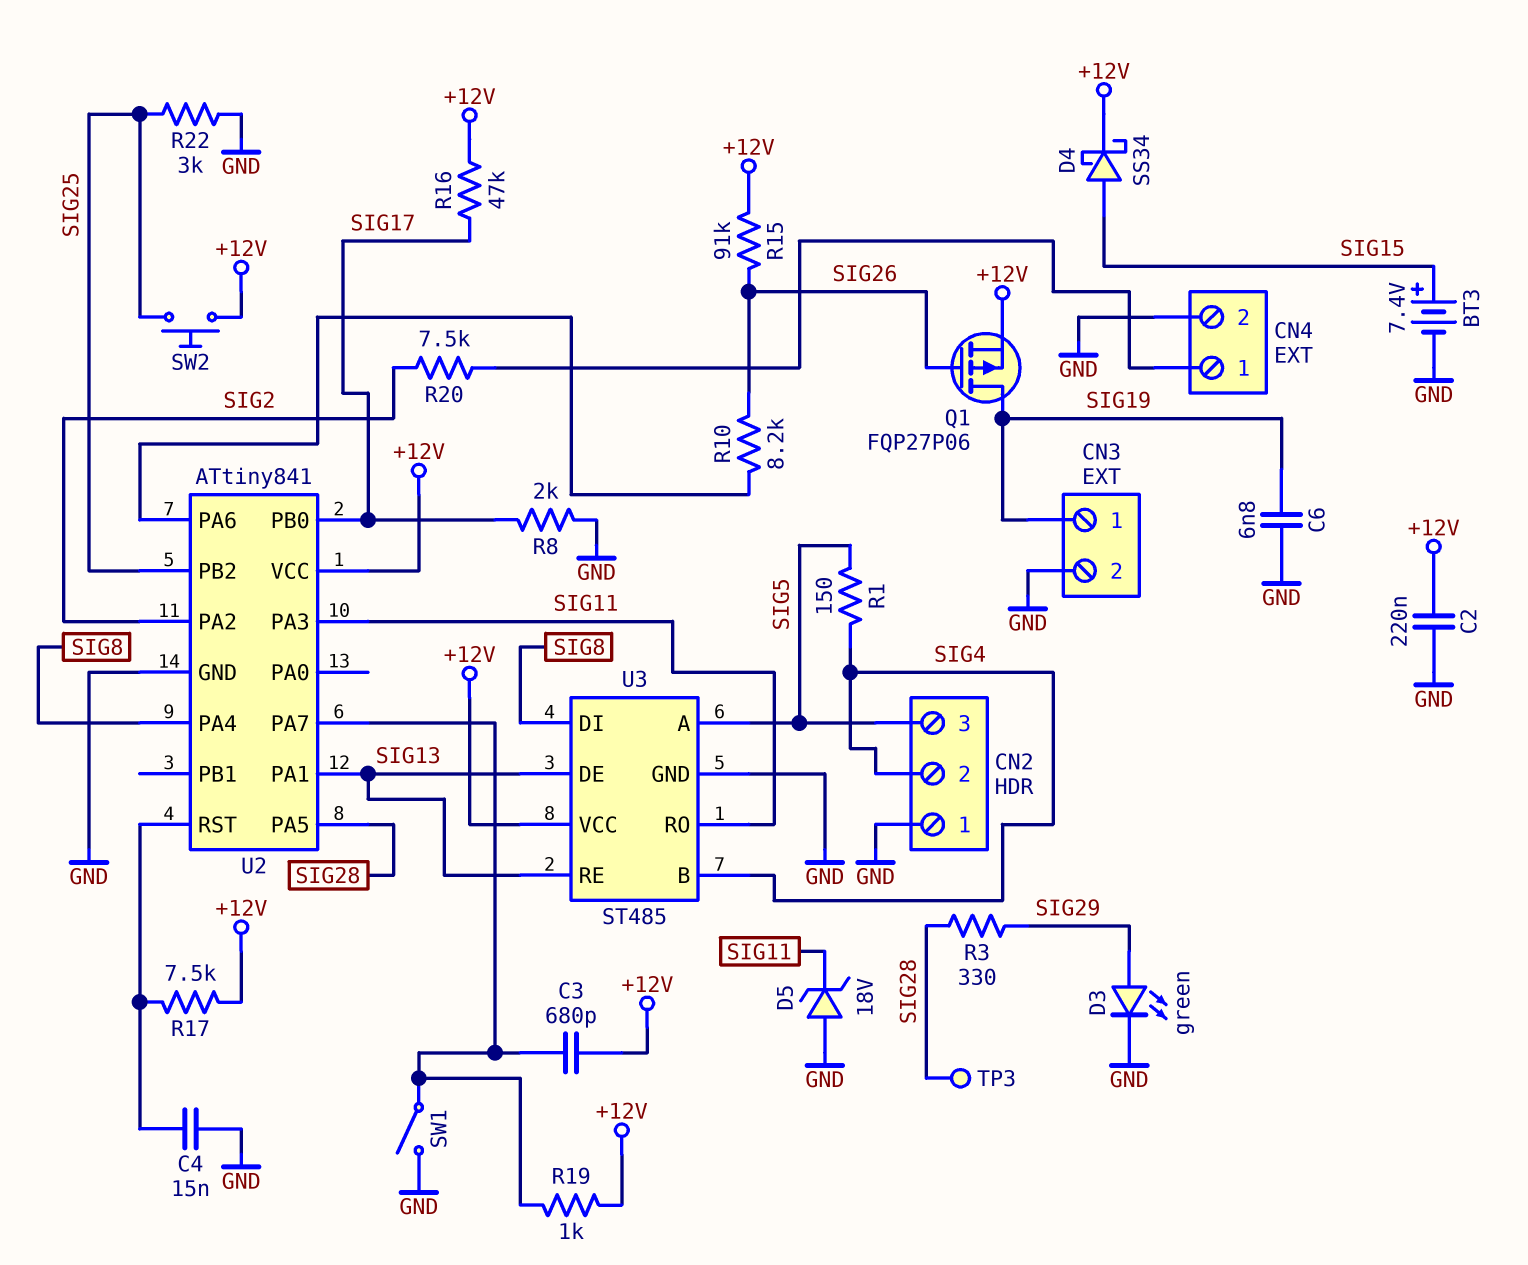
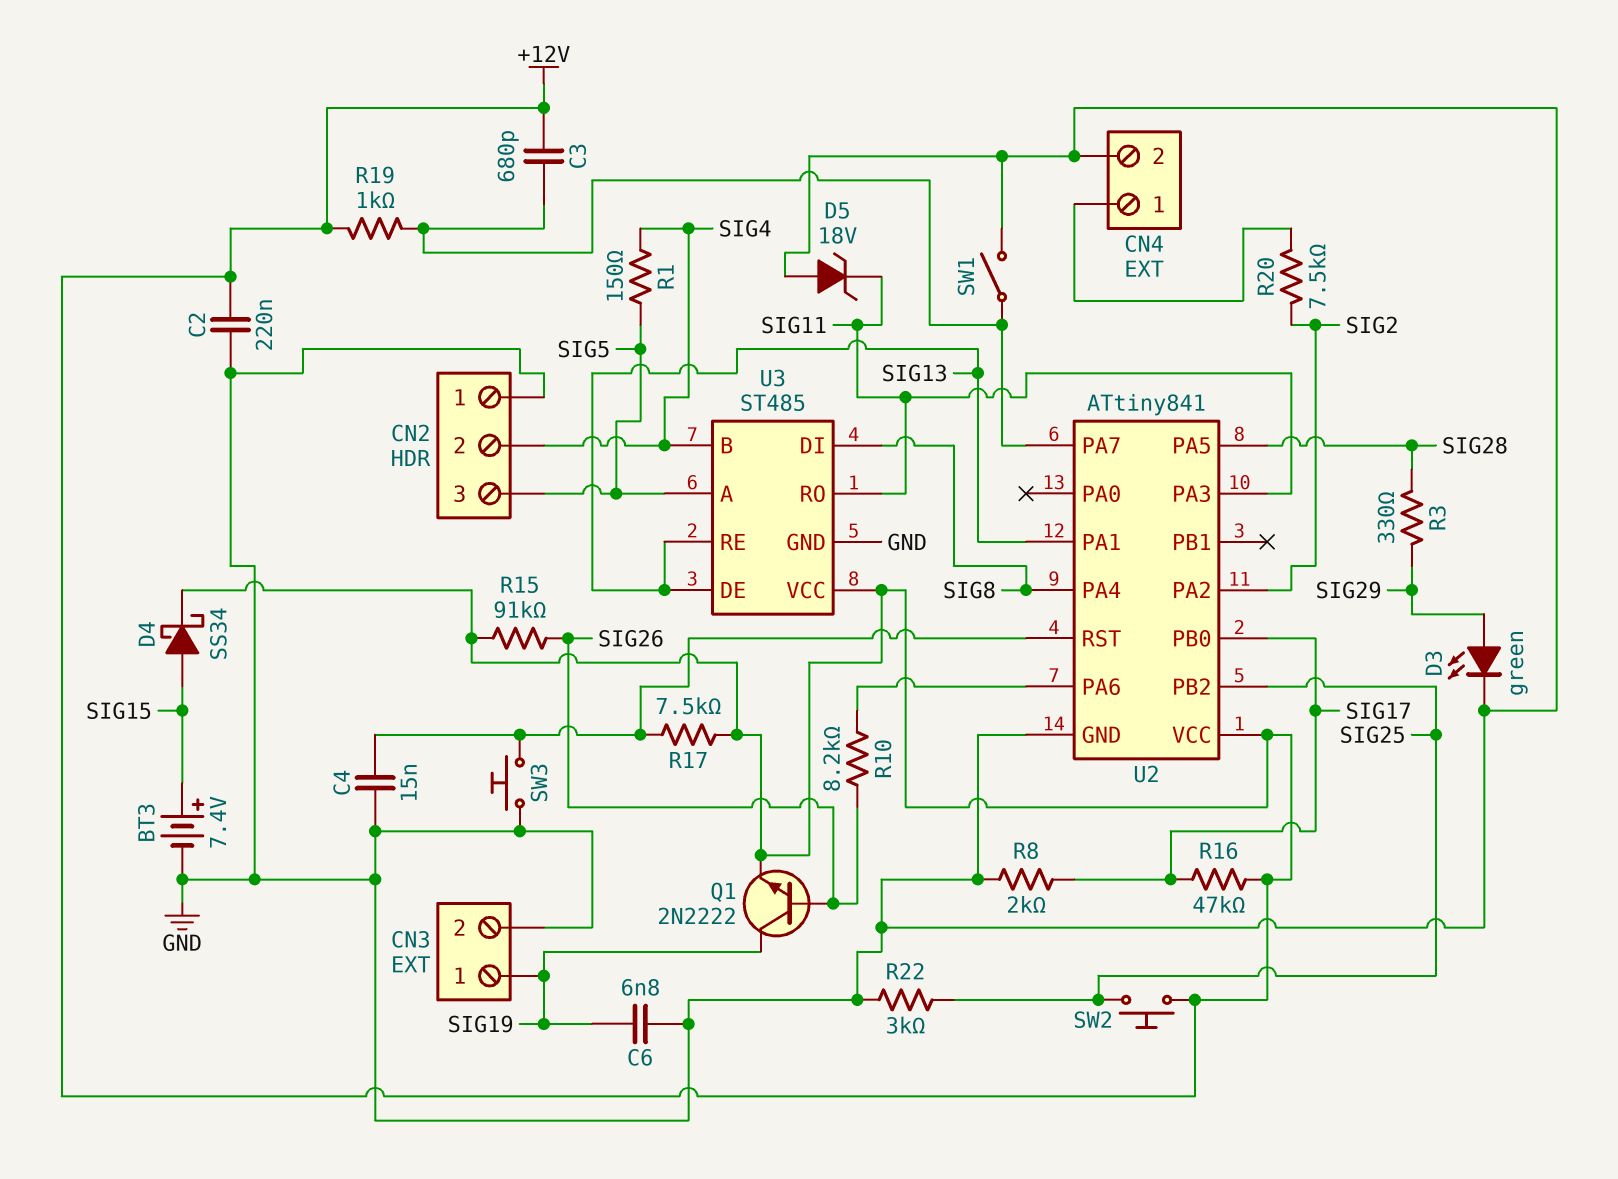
Q1: PMOS FQP27P06 (G SIG26, D SIG19, S +12V) -> NPN 2N2222 (B SIG26, C SIG19, E +12V)
SW3: none -> button (GND, U2/RST)
TP3: test point (SIG28) -> none

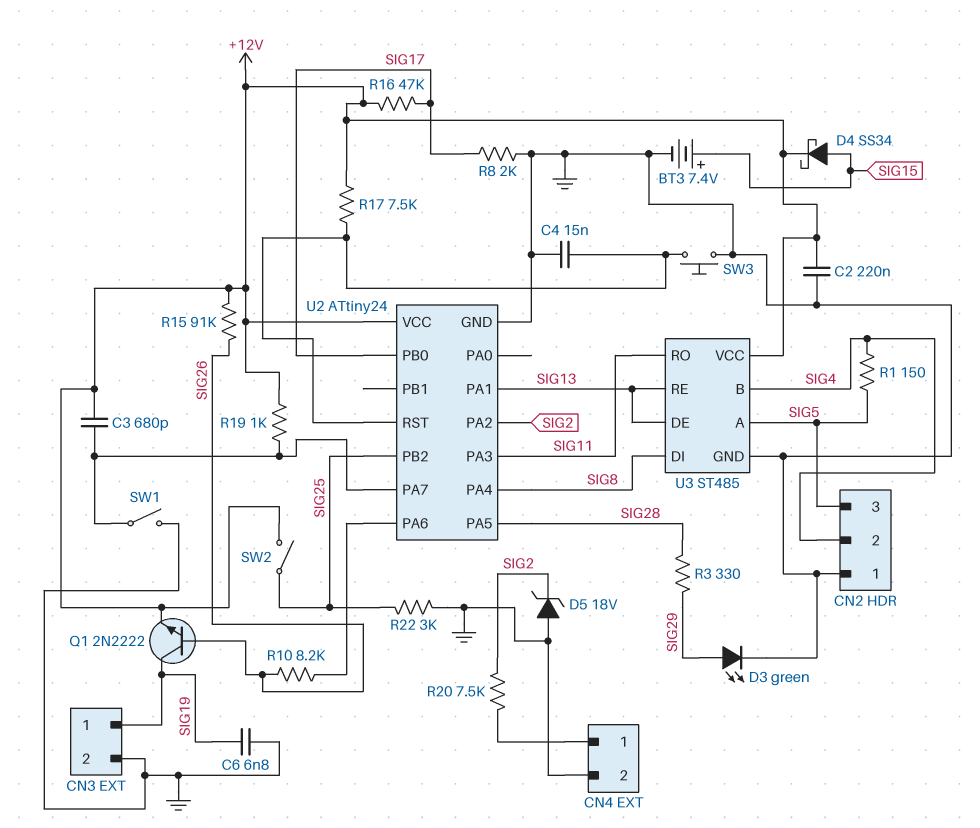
D5: zener 18V (A GND, K SIG11) -> zener 18V (A GND, K SIG2)
SW2: button (+12V, SIG25) -> switch (+12V, SIG25)
U2: ATtiny841 -> ATtiny24

